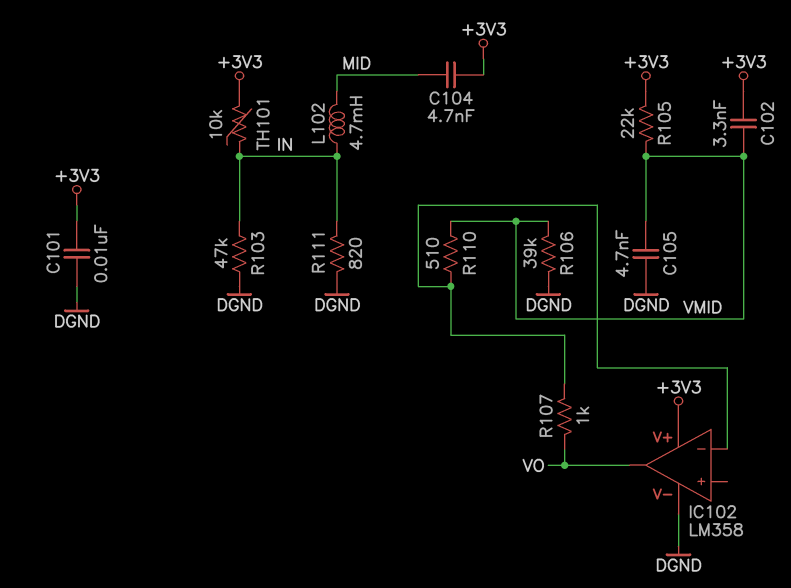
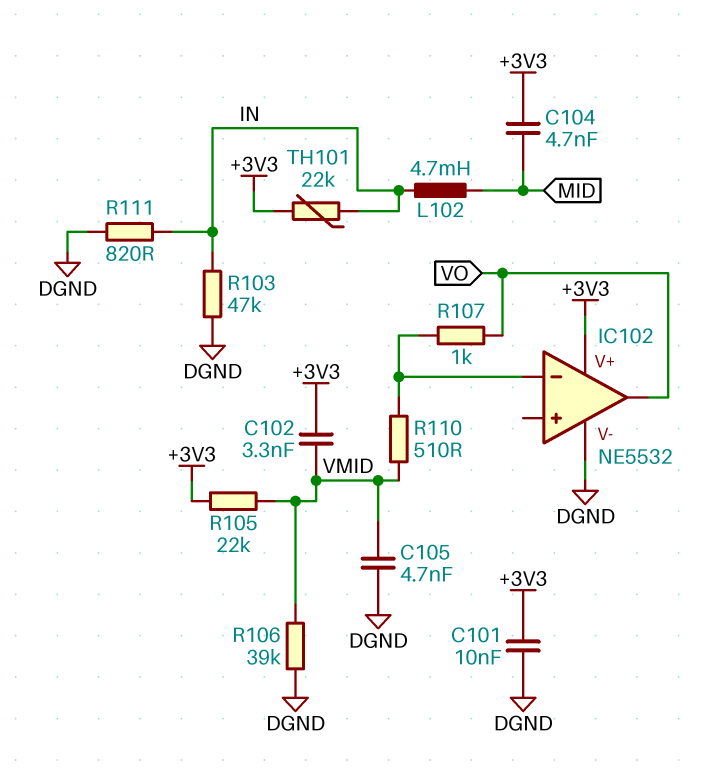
IC102: LM358 -> NE5532
TH101: 10k (+3V3, IN) -> 22k (+3V3, IN)

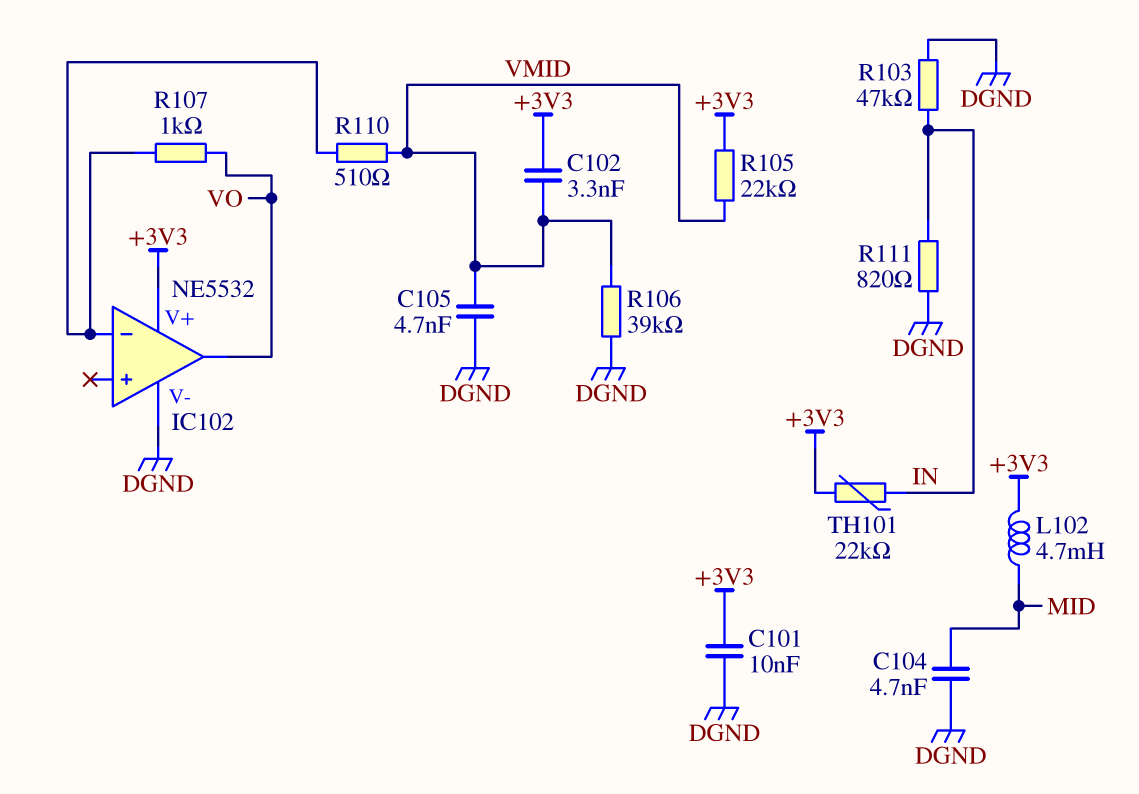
C104: 4.7nF (+3V3, MID) -> 4.7nF (DGND, MID)
L102: 4.7mH (IN, MID) -> 4.7mH (+3V3, MID)

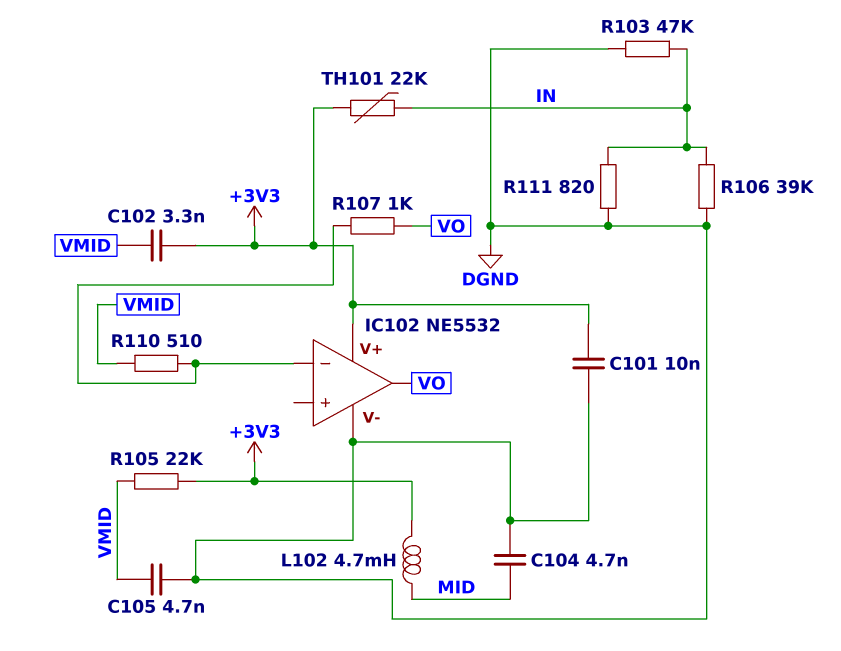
R106: 39k (DGND, VMID) -> 39k (DGND, IN)

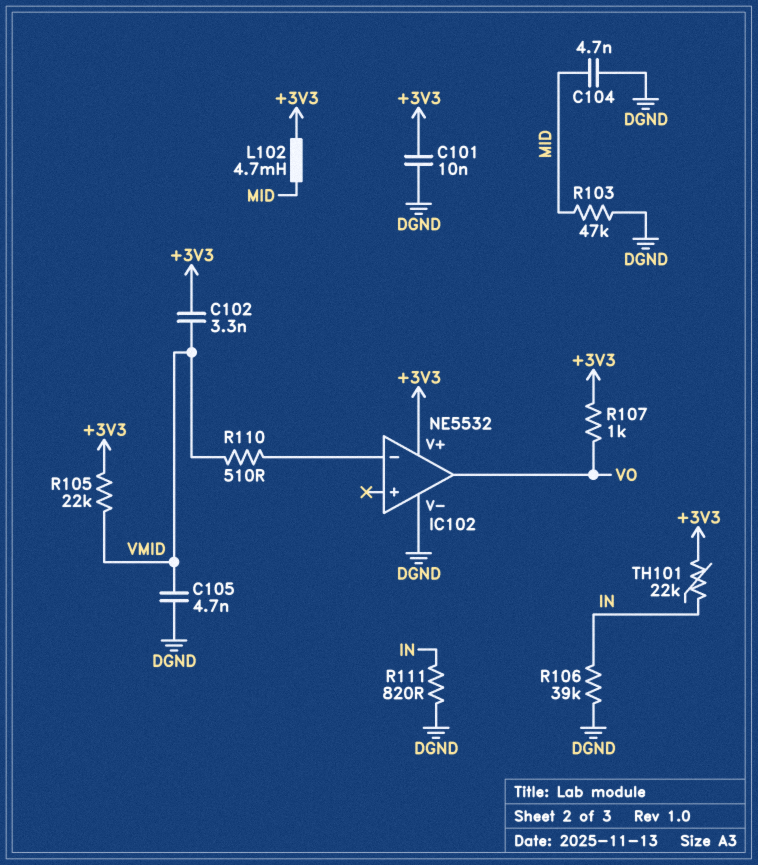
R103: 47k (DGND, IN) -> 47k (DGND, MID)
R107: 1k (IC102/in-, VO) -> 1k (+3V3, VO)

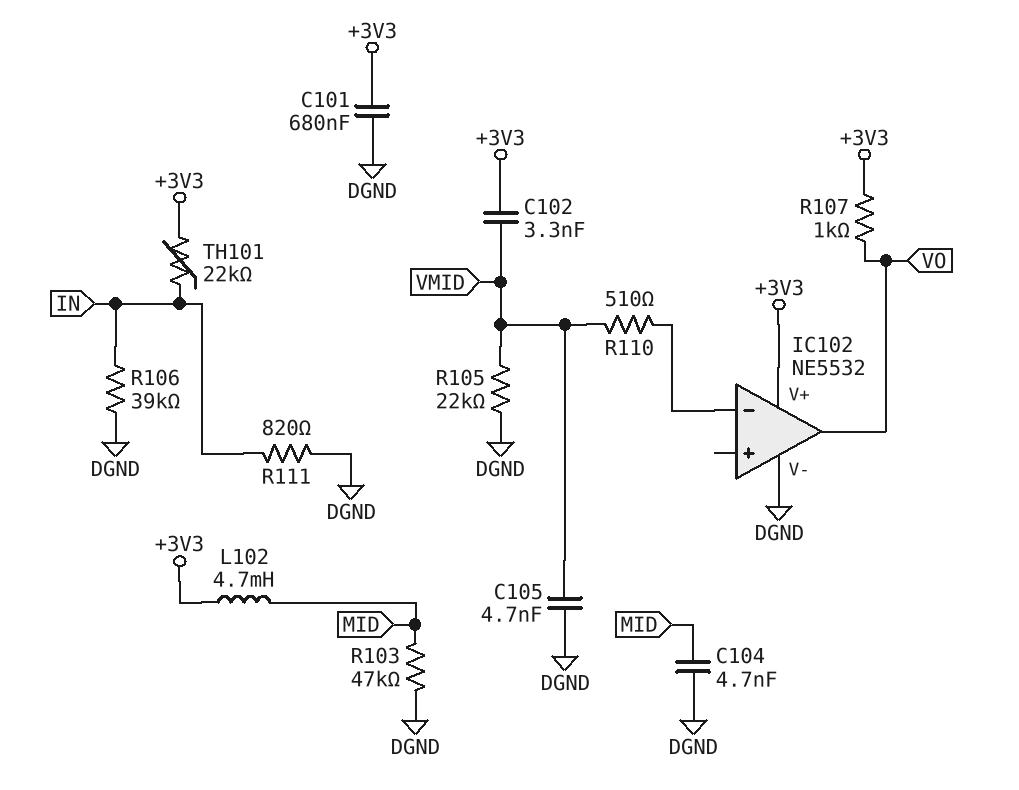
C101: 10nF (+3V3, DGND) -> 680nF (+3V3, DGND)
R105: 22k (+3V3, VMID) -> 22k (DGND, VMID)

